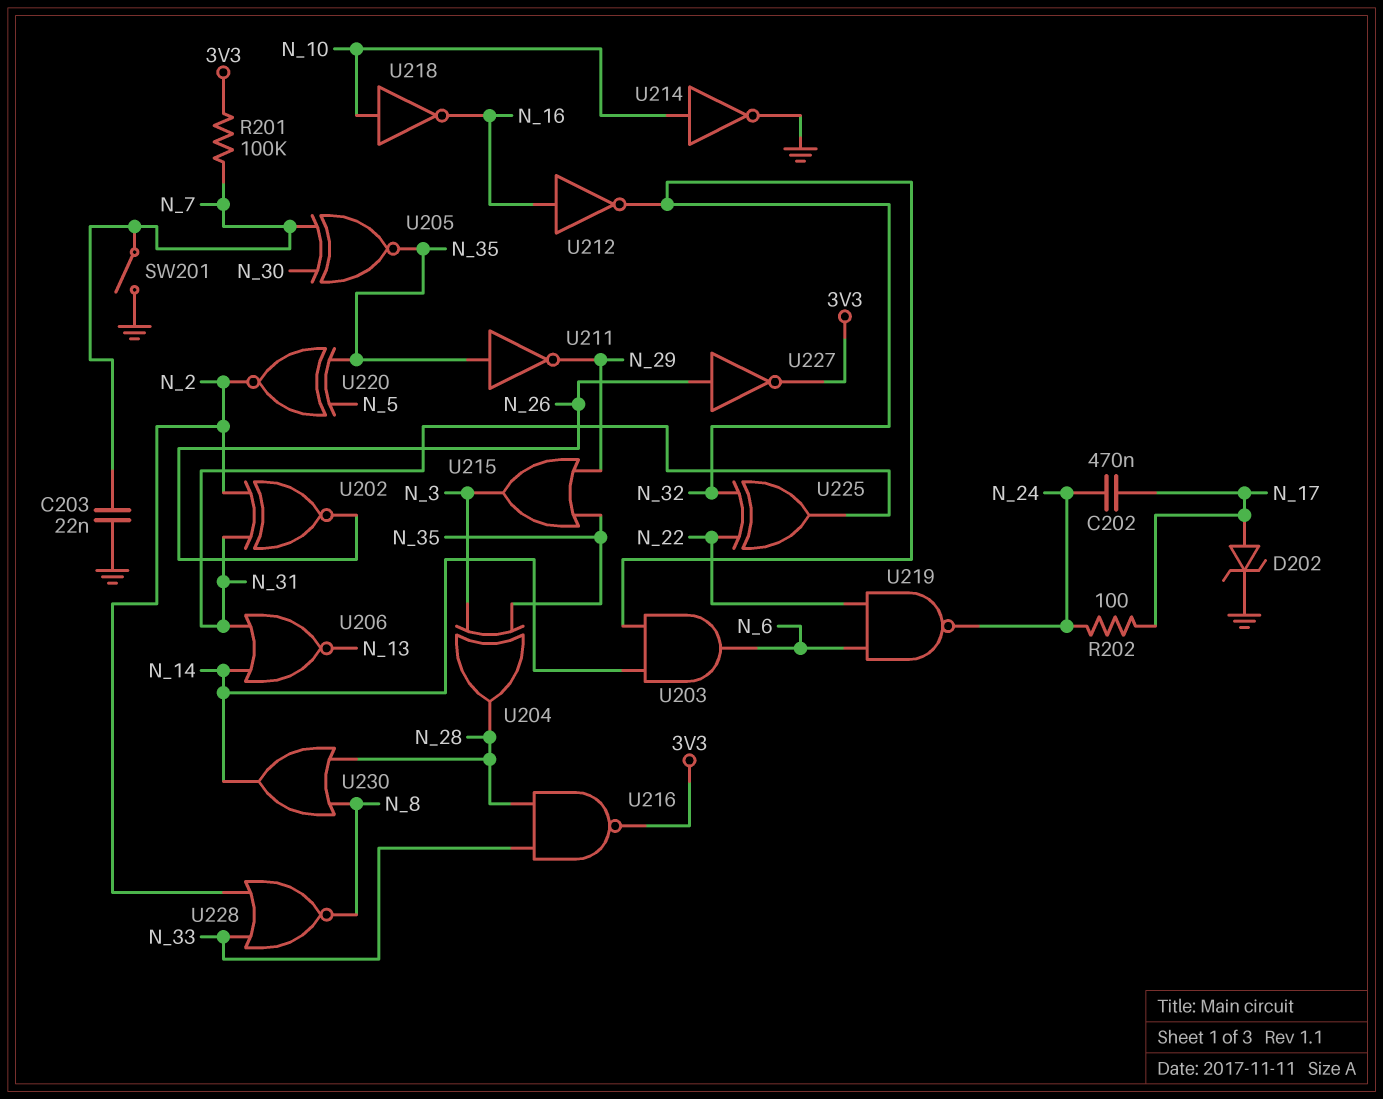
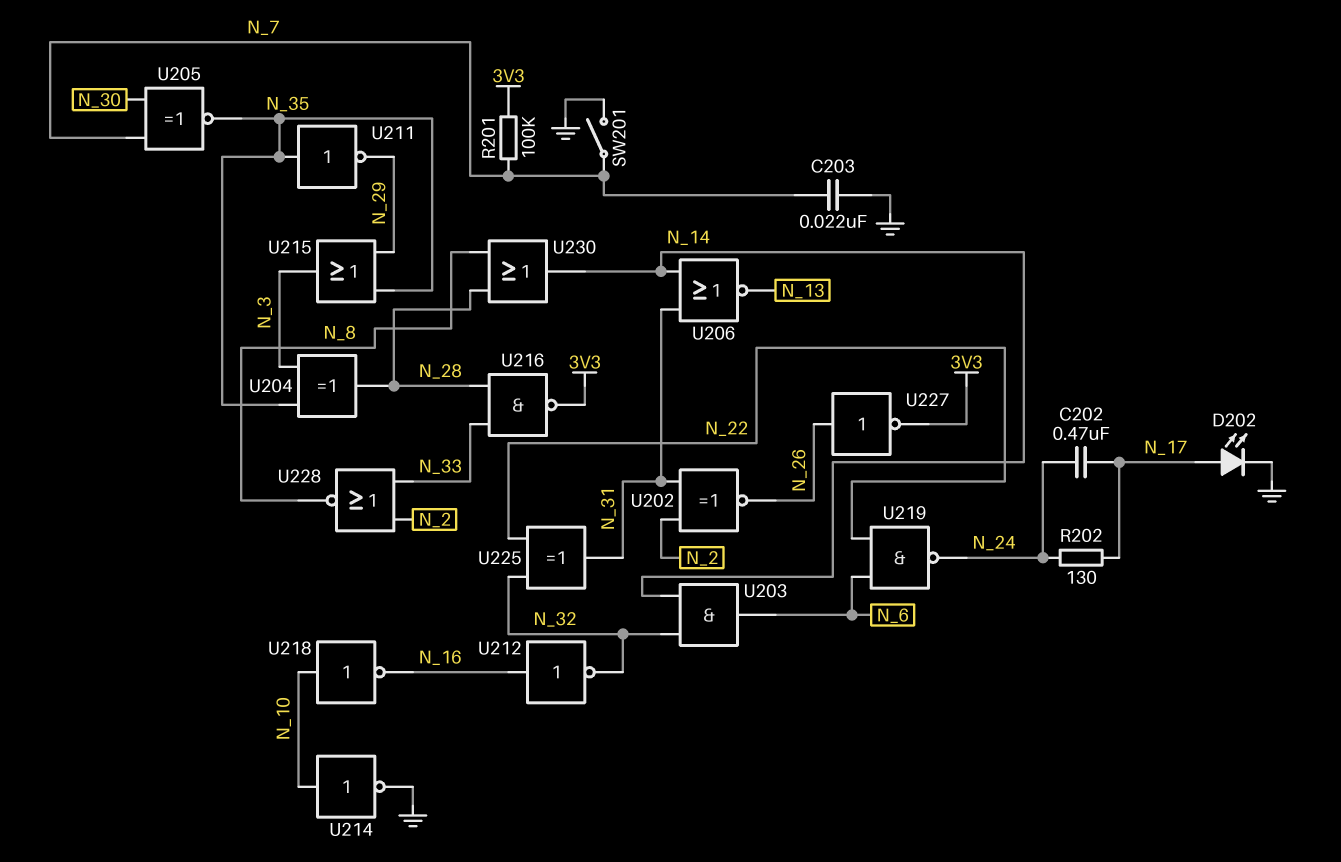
D202: zener (A N_17, K GND) -> LED (A N_17, K GND)
R202: 100 (N_17, N_24) -> 130 (N_17, N_24)
U220: XNOR (in N_5, in N_35, out N_2) -> none

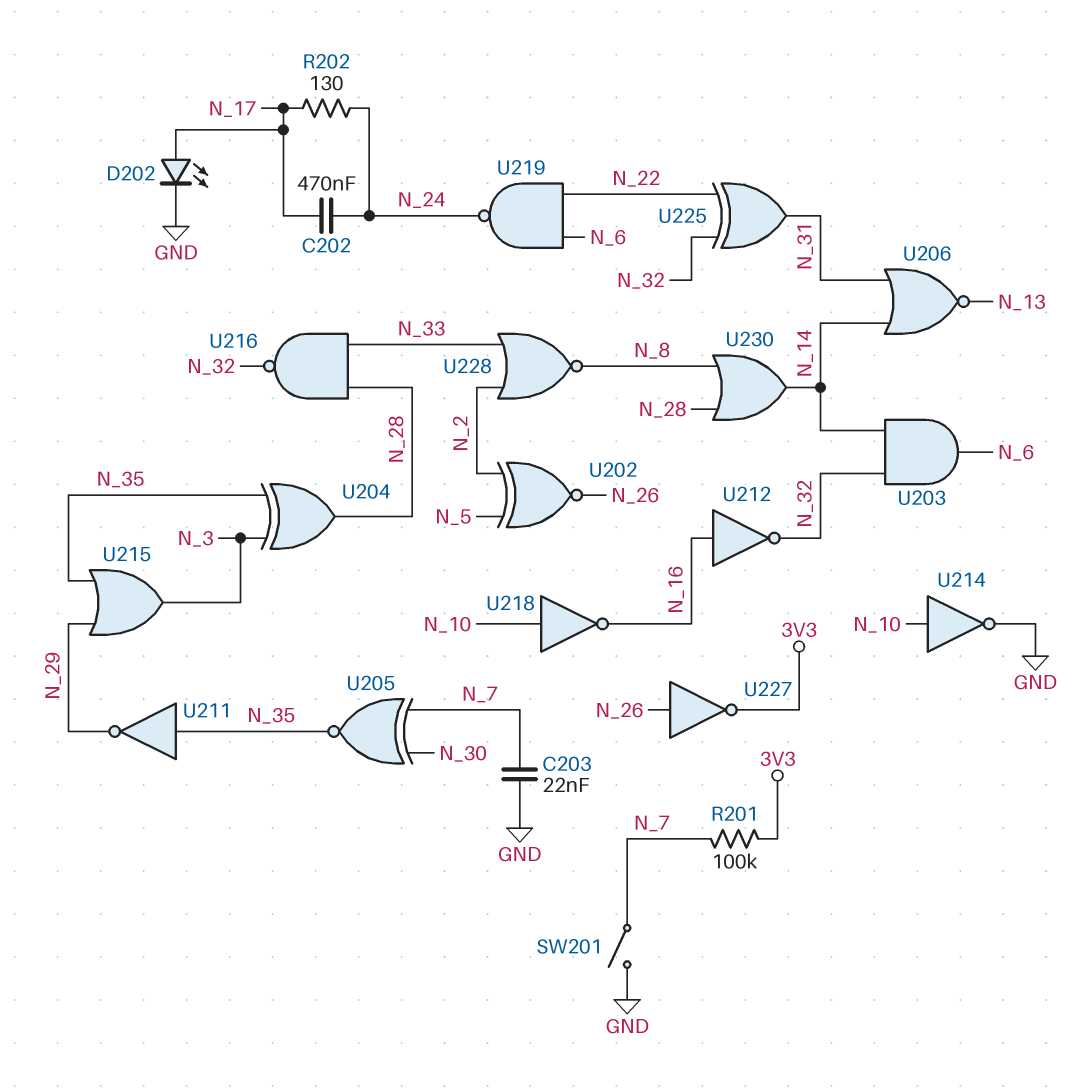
U202: XNOR (in N_2, in N_31, out N_26) -> XNOR (in N_2, in N_5, out N_26)
U216: NAND (in N_28, in N_33, out 3V3) -> NAND (in N_28, in N_33, out N_32)

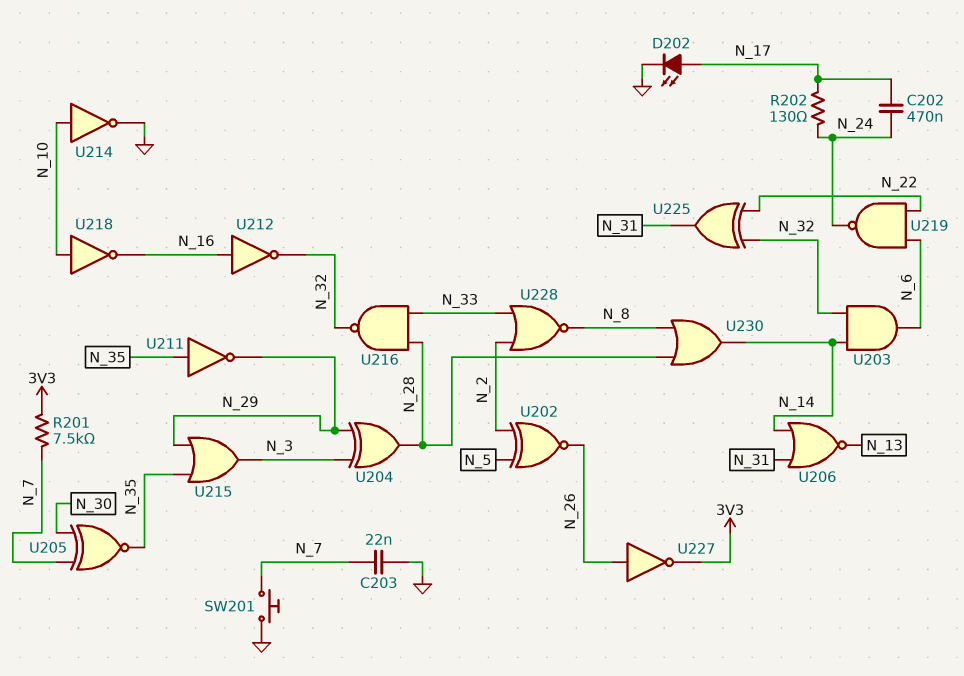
R201: 100k (3V3, N_7) -> 7.5k (3V3, N_7)
SW201: switch (GND, N_7) -> button (GND, N_7)
U204: XOR (in N_3, in N_35, out N_28) -> XOR (in N_3, in N_29, out N_28)

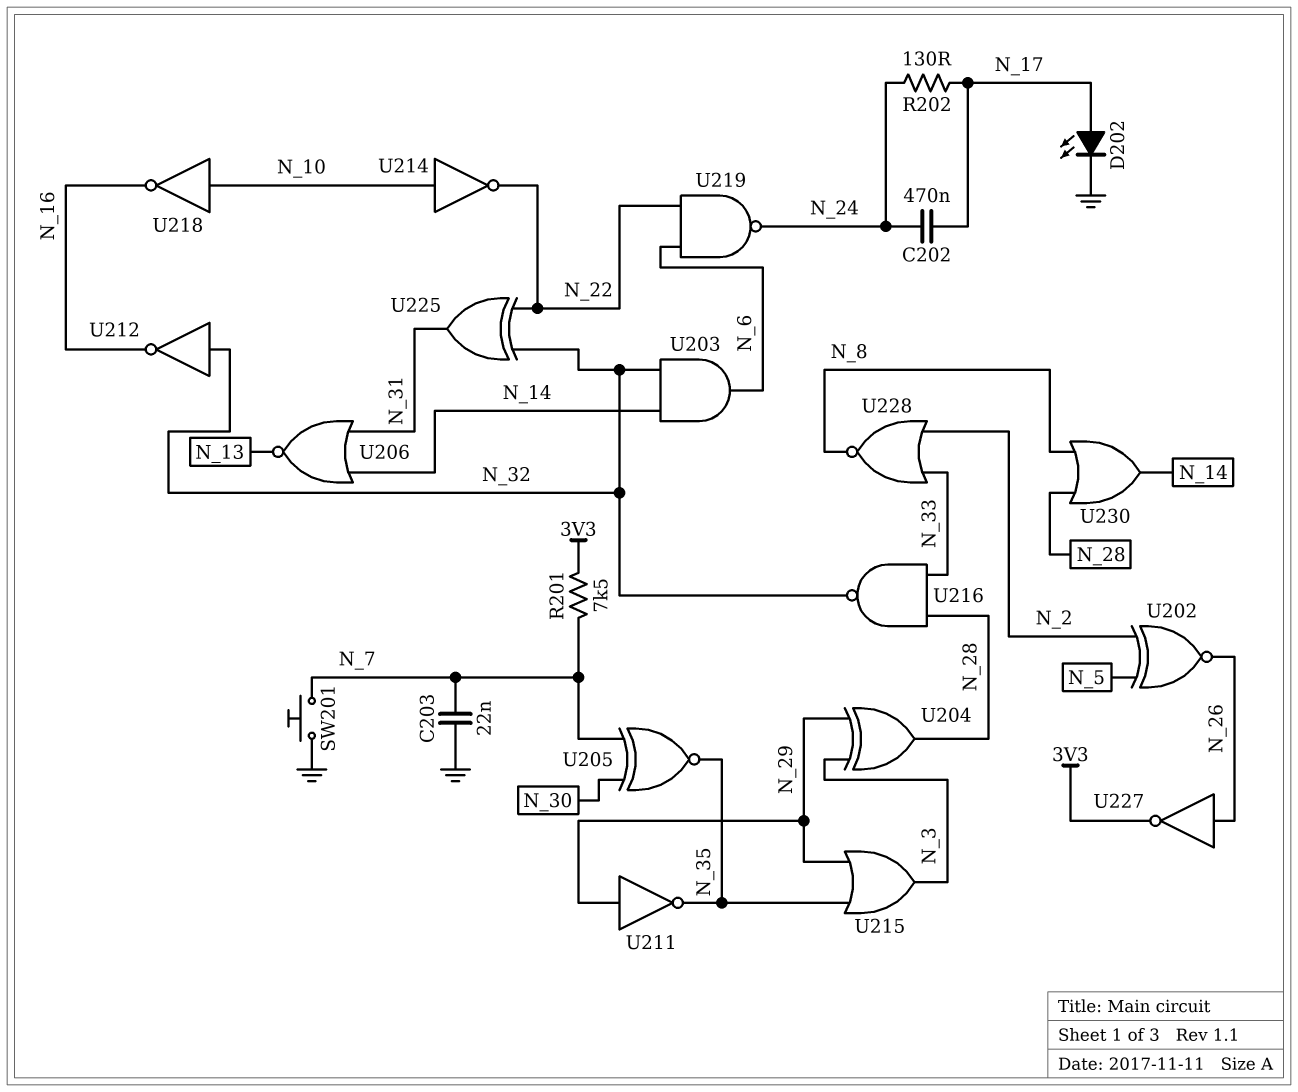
U211: NOT (in N_35, out N_29) -> NOT (in N_29, out N_35)
U212: NOT (in N_16, out N_32) -> NOT (in N_32, out N_16)
U214: NOT (in N_10, out GND) -> NOT (in N_10, out N_22)

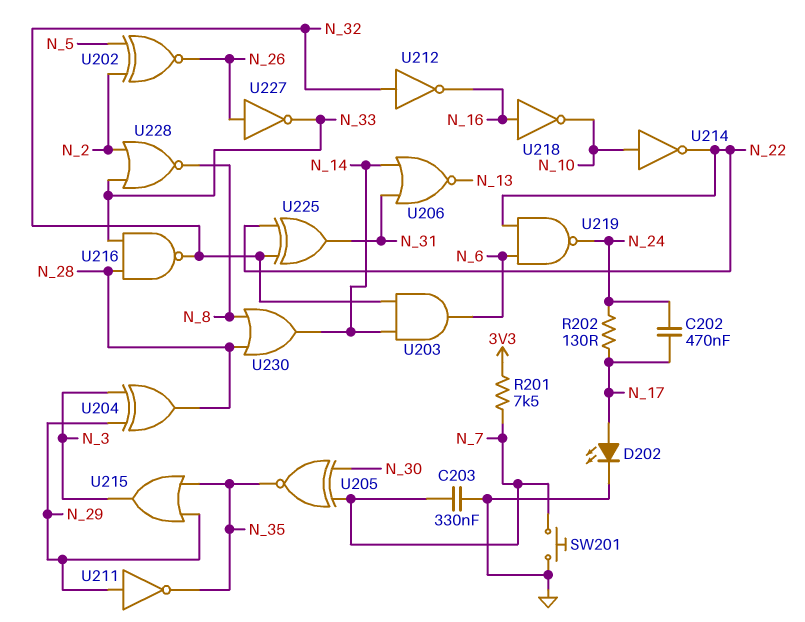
C203: 22nF (GND, N_7) -> 330nF (GND, N_7)
U218: NOT (in N_10, out N_16) -> NOT (in N_16, out N_10)
U227: NOT (in N_26, out 3V3) -> NOT (in N_26, out N_33)

